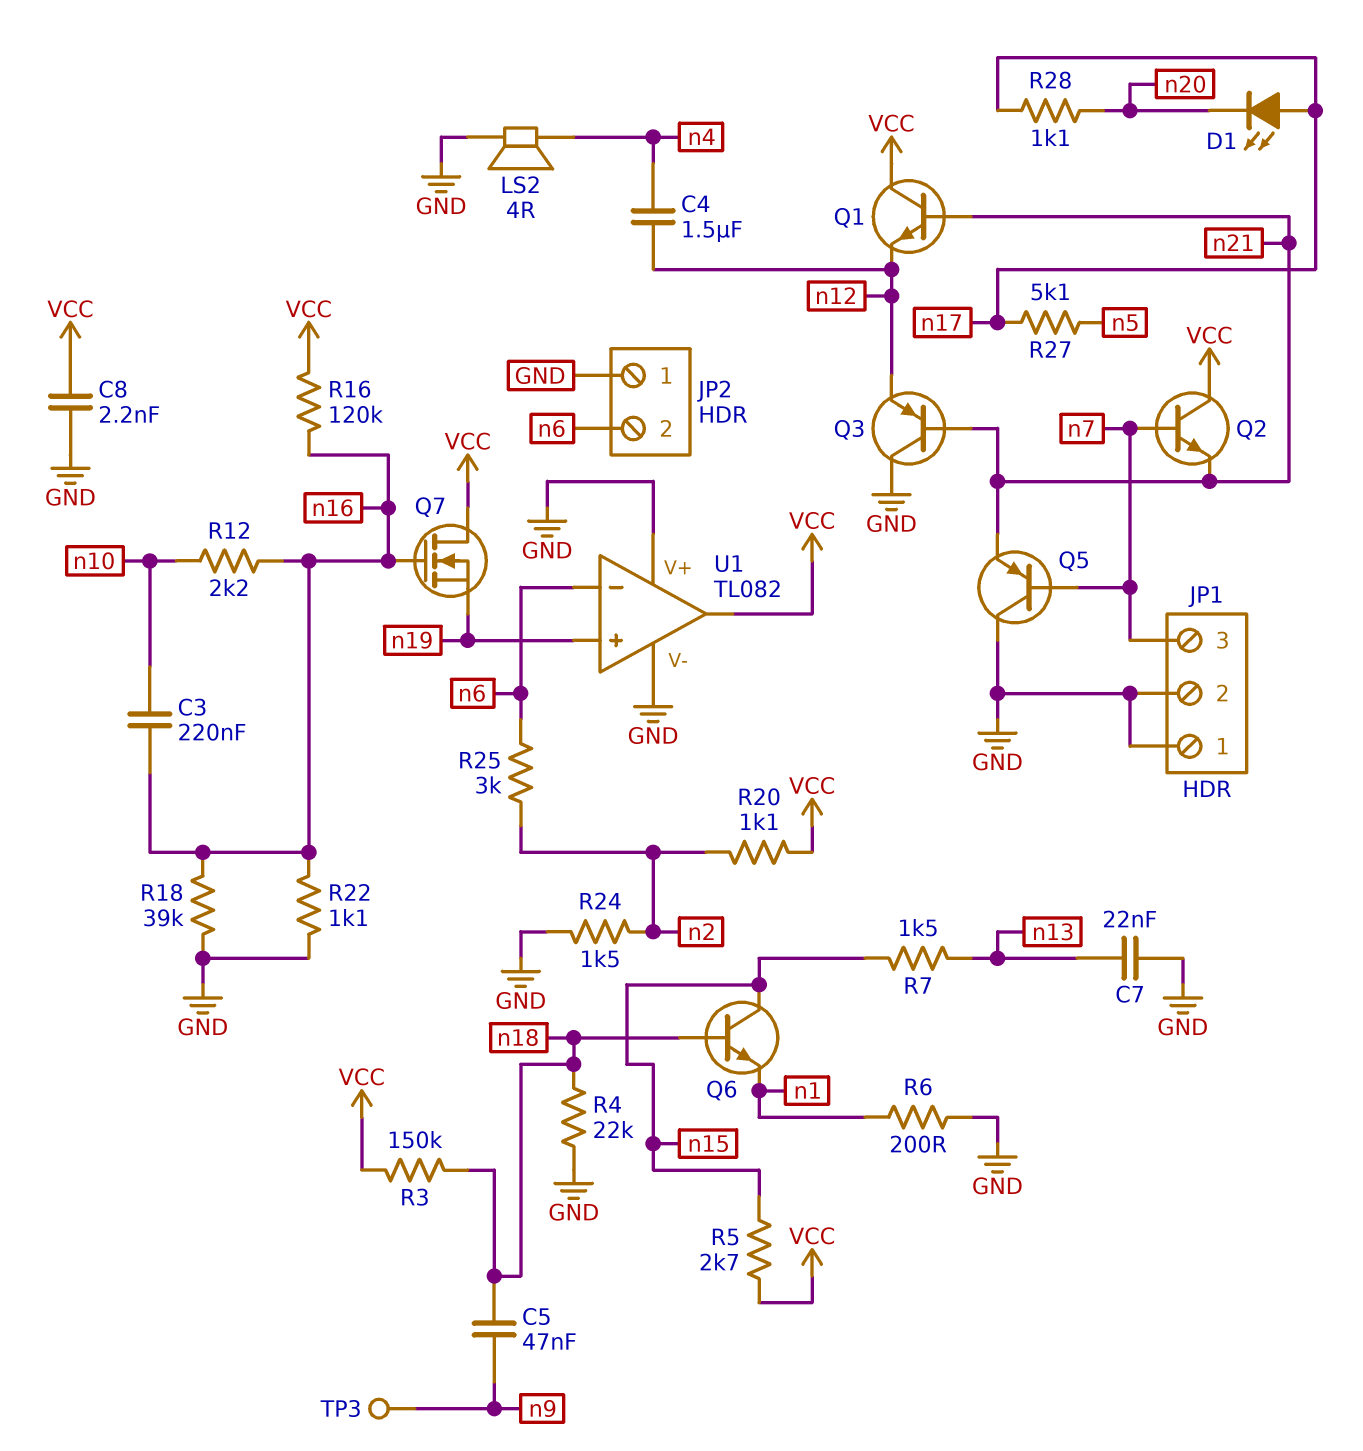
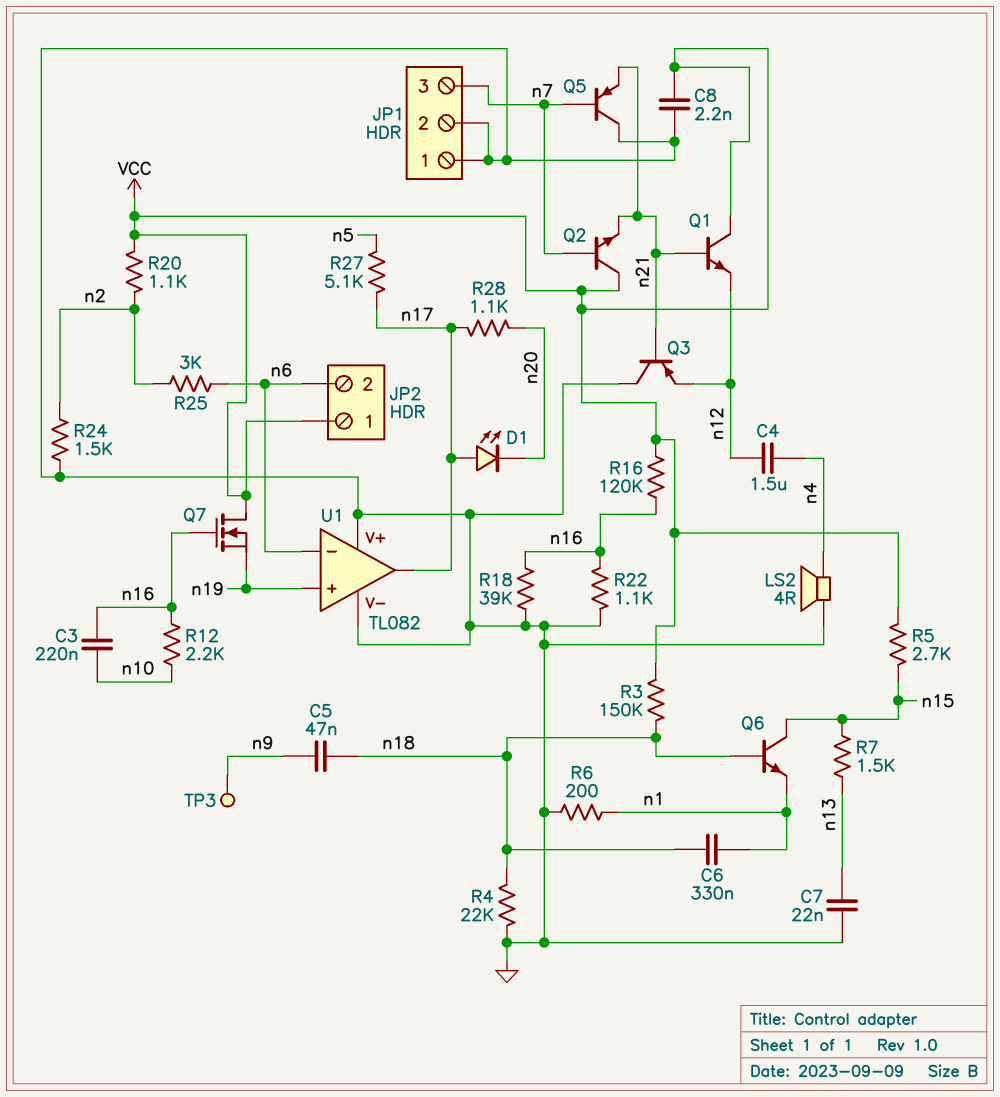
C6: none -> 330nF (n1, n18)
JP2 pin 1: GND -> VCC
U1 pin out: VCC -> n17

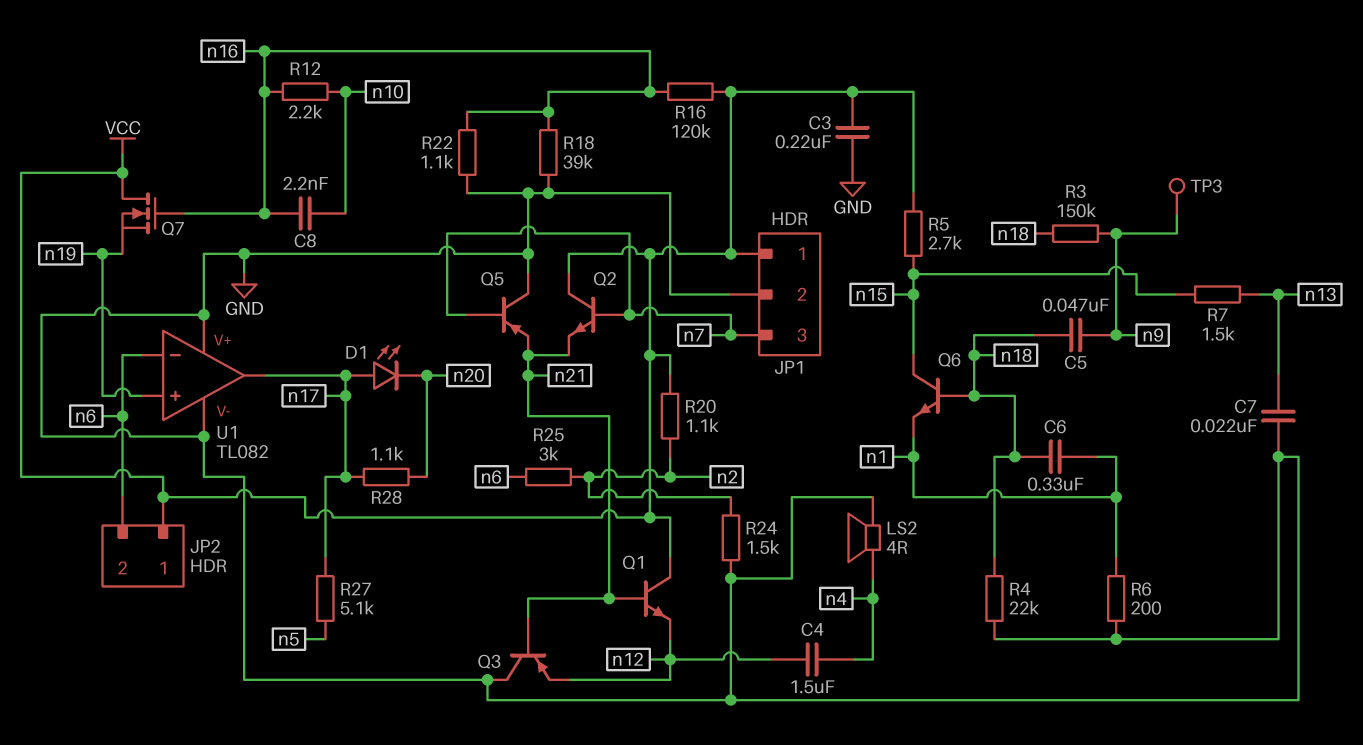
C3: 220nF (n10, n16) -> 220nF (GND, VCC)
C8: 2.2nF (GND, VCC) -> 2.2nF (n10, n16)
JP1 pin 1: GND -> VCC
R3: 150k (VCC, n18) -> 150k (n9, n18)

